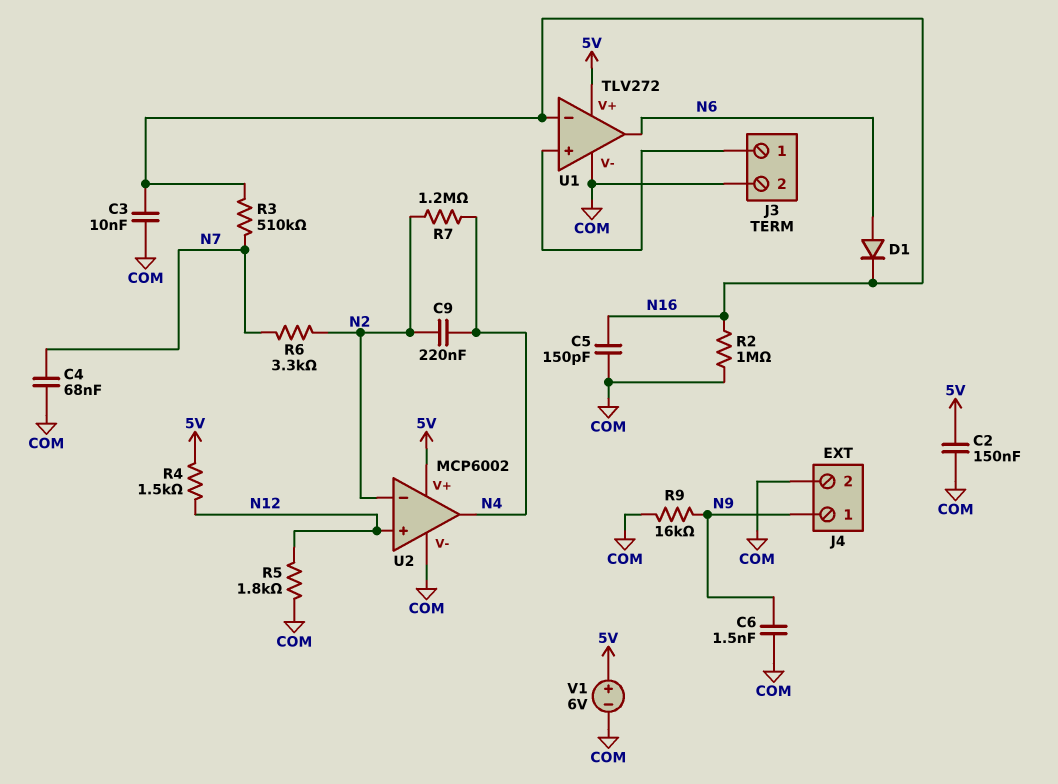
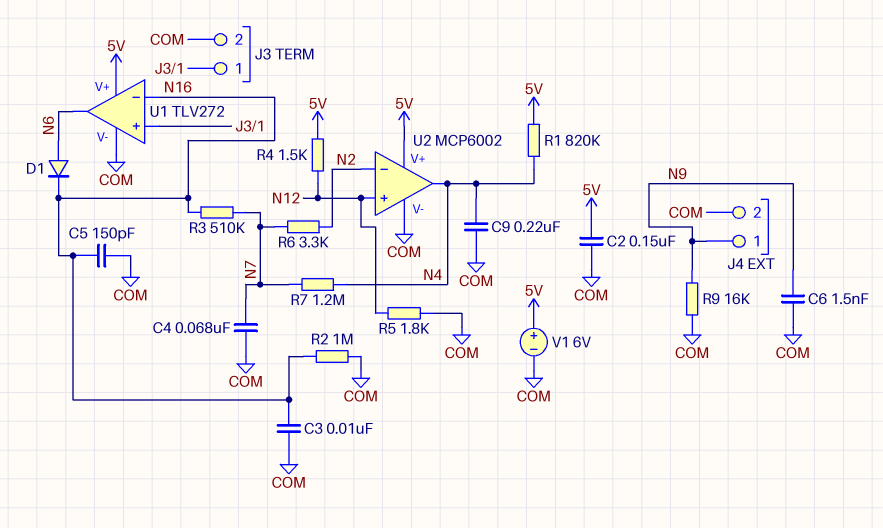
C9: 220nF (N2, N4) -> 220nF (COM, N4)
R1: none -> 820k (5V, N4)
R7: 1.2M (N2, N4) -> 1.2M (N4, N7)

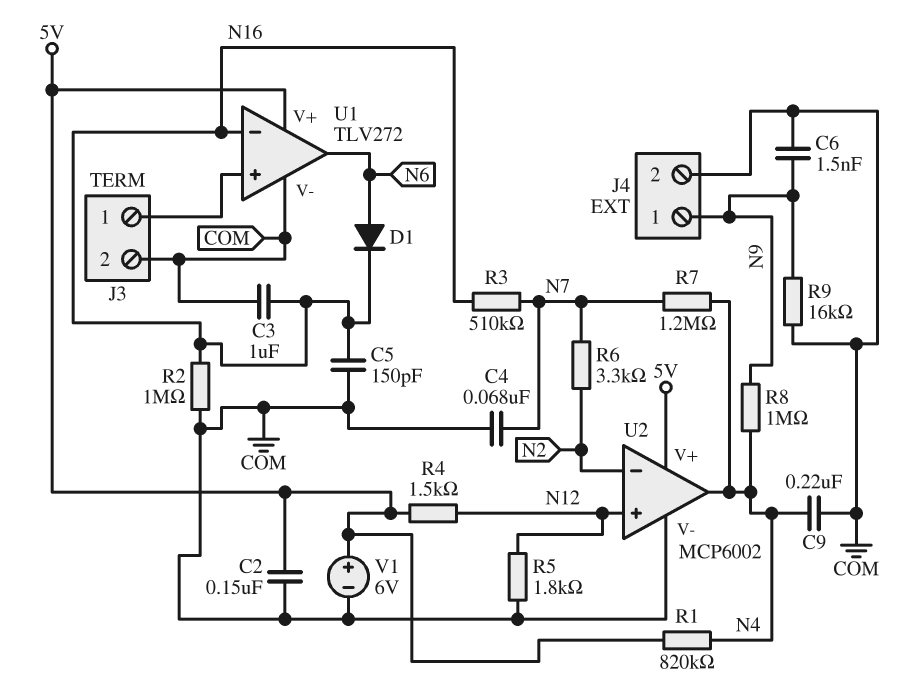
C3: 10nF (COM, N16) -> 1uF (COM, N16)
R8: none -> 1M (N4, N9)

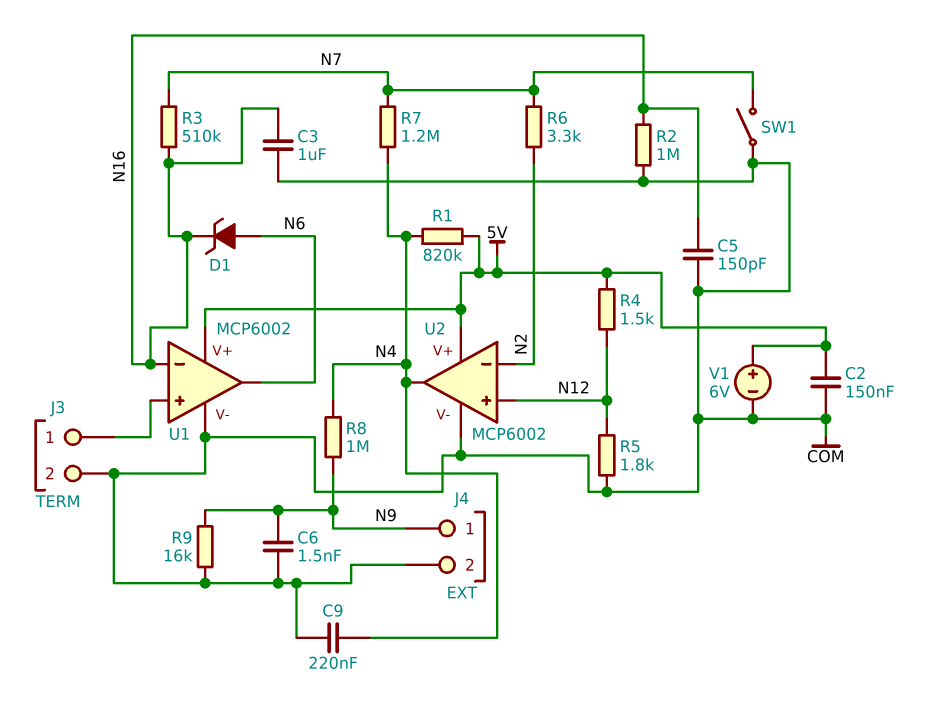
C4: 68nF (COM, N7) -> none
D1: diode (A N6, K N16) -> zener (A N6, K N16)
SW1: none -> switch (COM, N7)
U1: TLV272 -> MCP6002

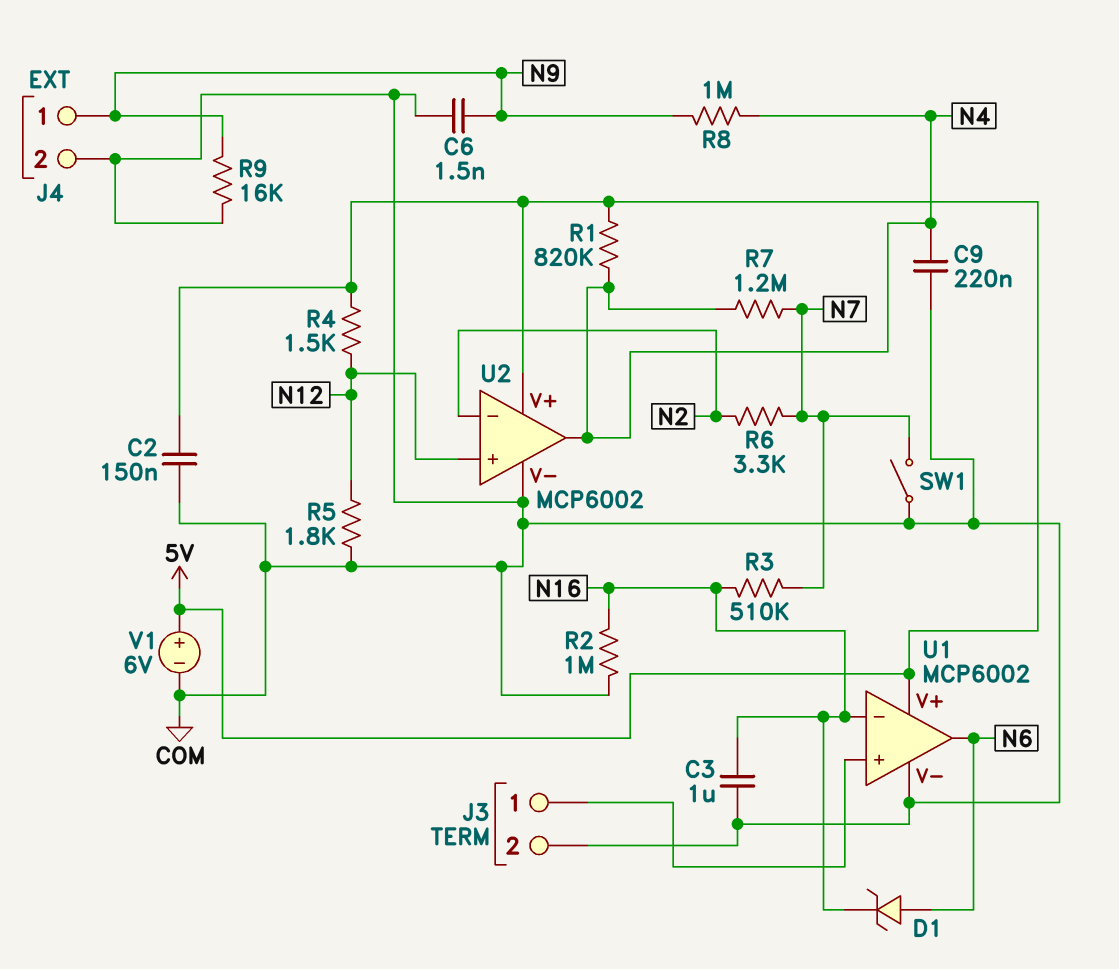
C5: 150pF (COM, N16) -> none

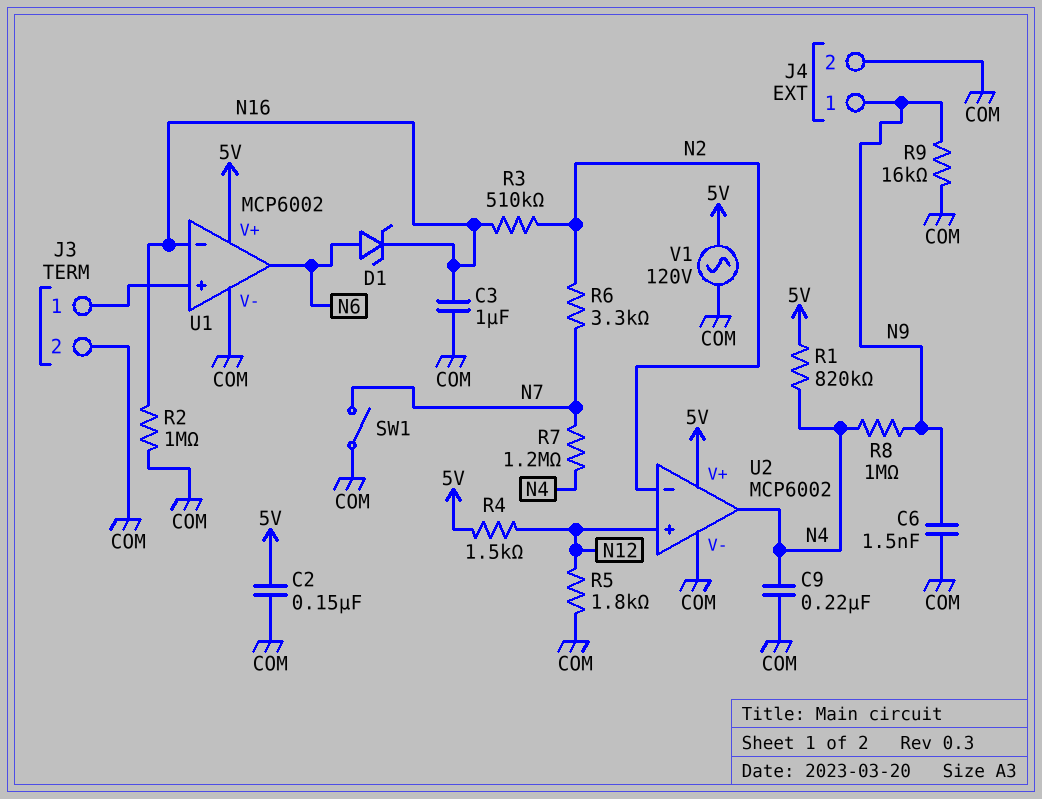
R3: 510k (N7, N16) -> 510k (N2, N16)
V1: 6V (plus 5V, minus COM) -> AC 120V (5V, COM)

